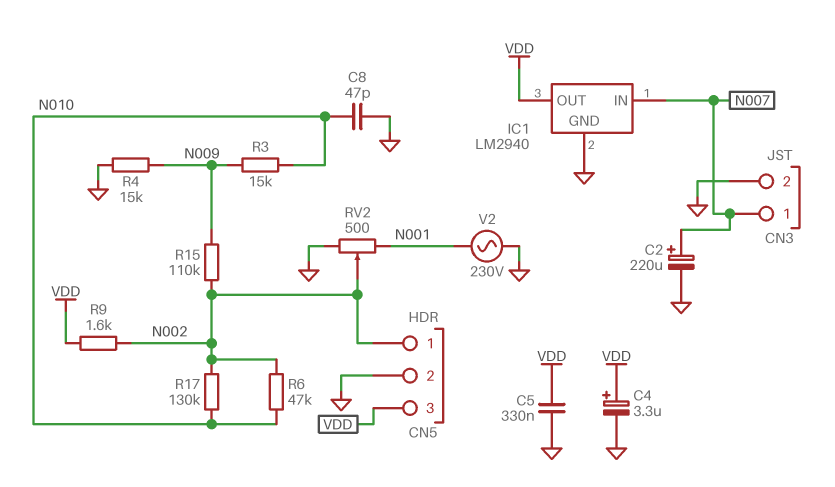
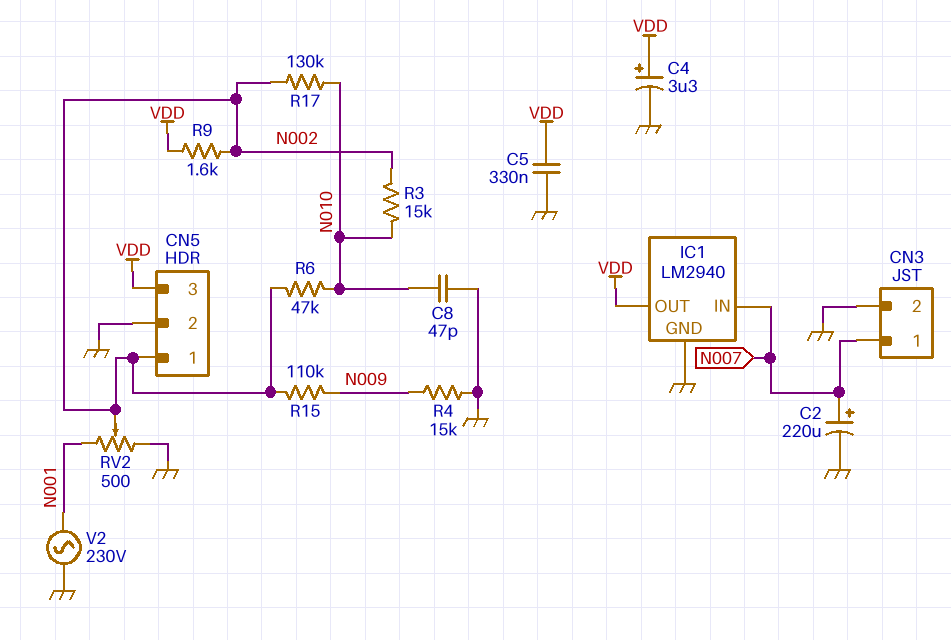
R3: 15k (N009, N010) -> 15k (N002, N010)

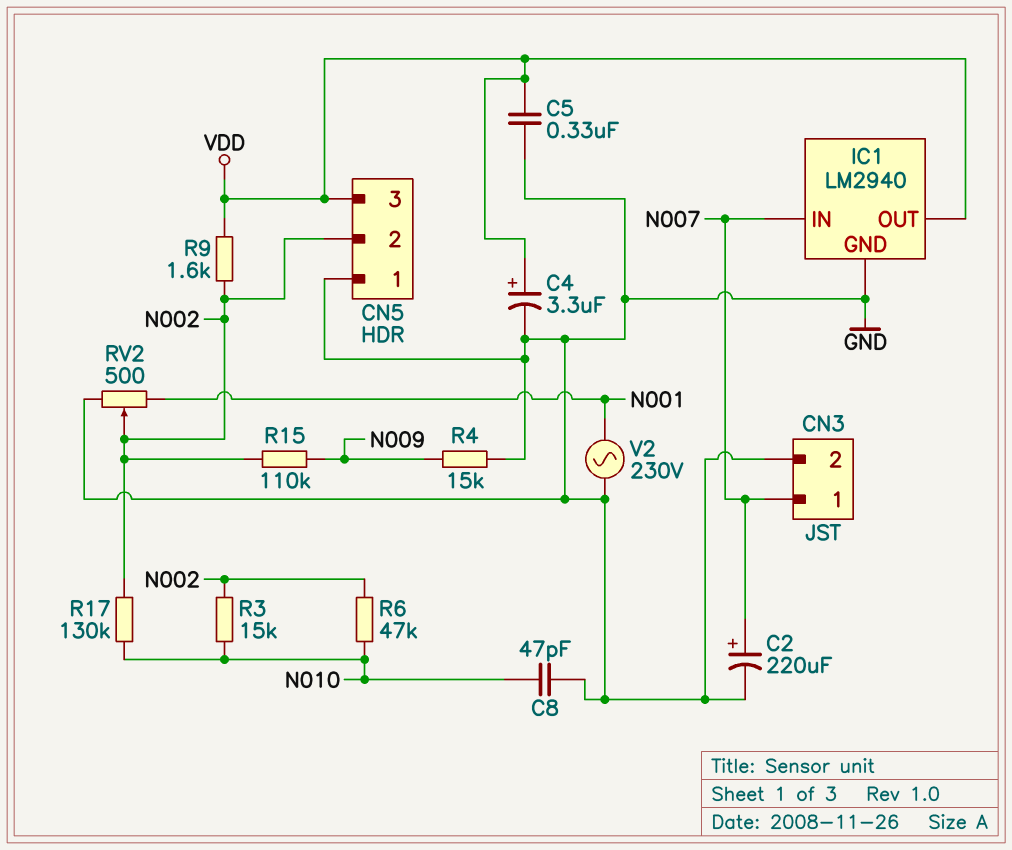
CN5 pin 1: N002 -> GND
CN5 pin 2: GND -> N002

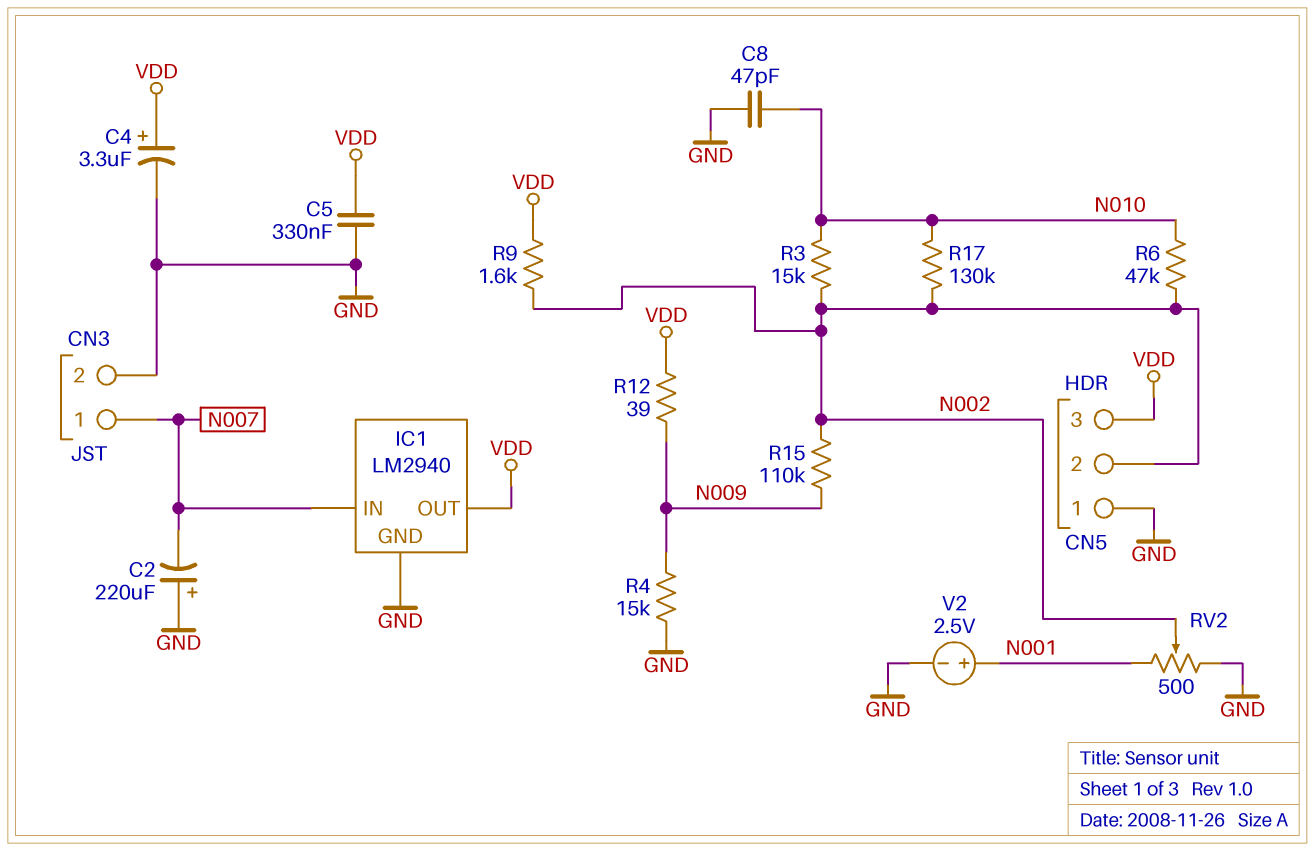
C2: 220uF (plus N007, minus GND) -> 220uF (plus GND, minus N007)
R12: none -> 39 (N009, VDD)
V2: AC 230V (GND, N001) -> 2.5V (plus N001, minus GND)

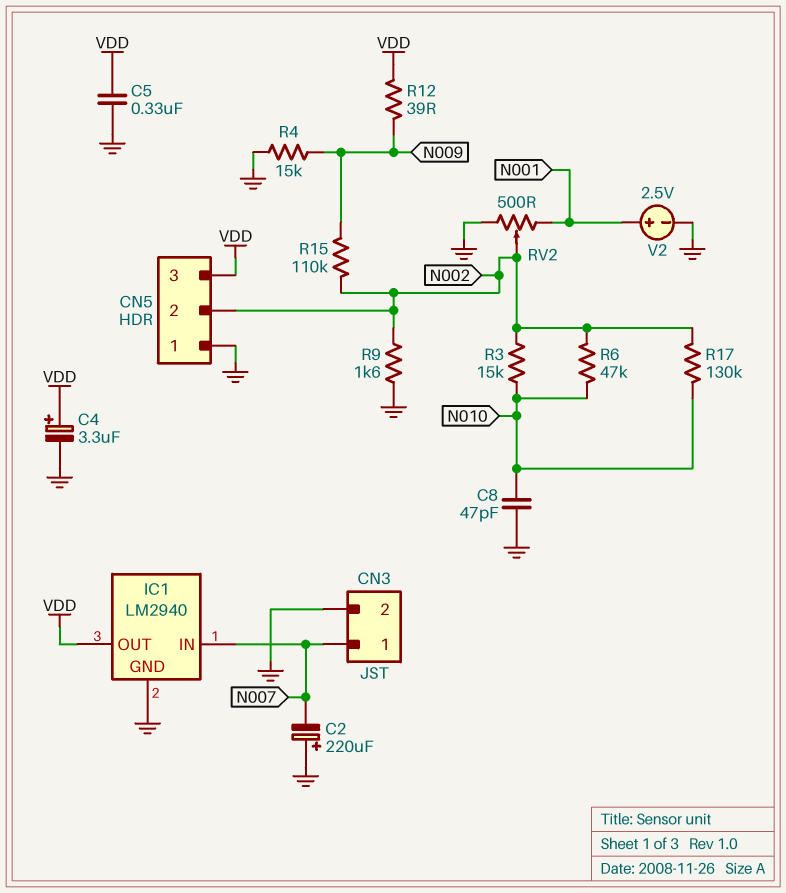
R9: 1.6k (N002, VDD) -> 1.6k (GND, N002)

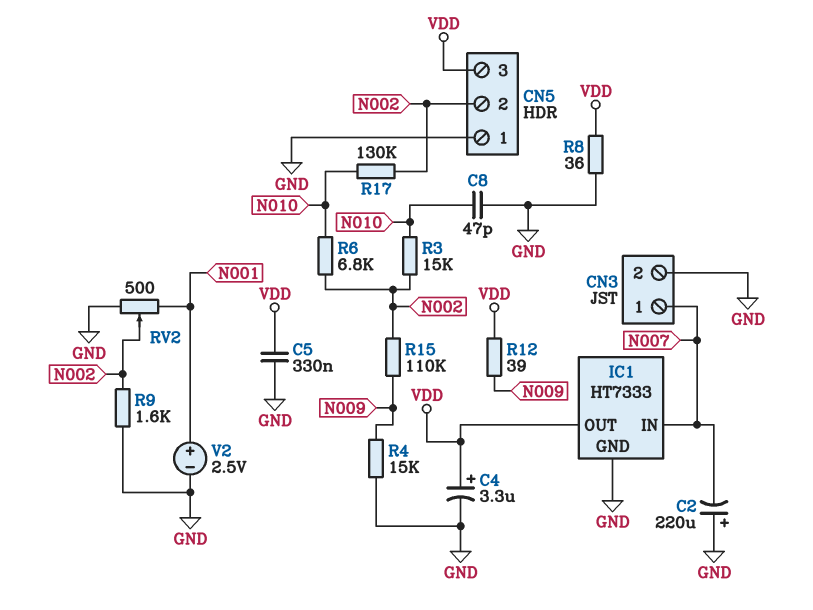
IC1: LM2940 -> HT7333
R6: 47k (N002, N010) -> 6.8k (N002, N010)
R8: none -> 36 (GND, VDD)

